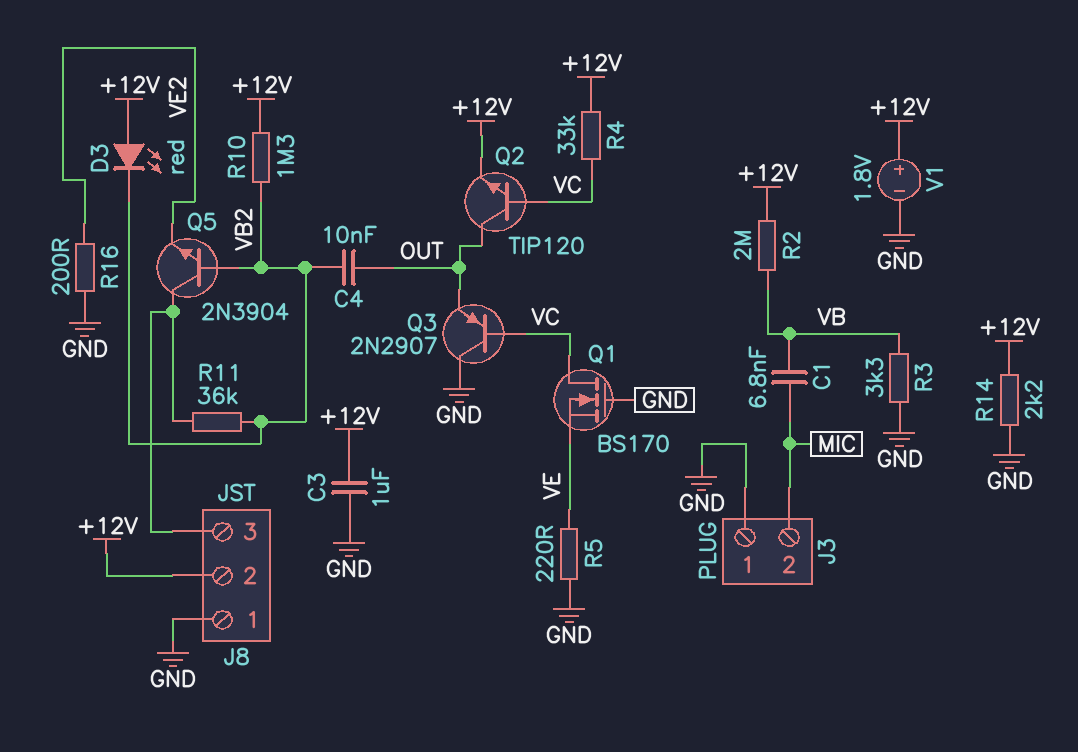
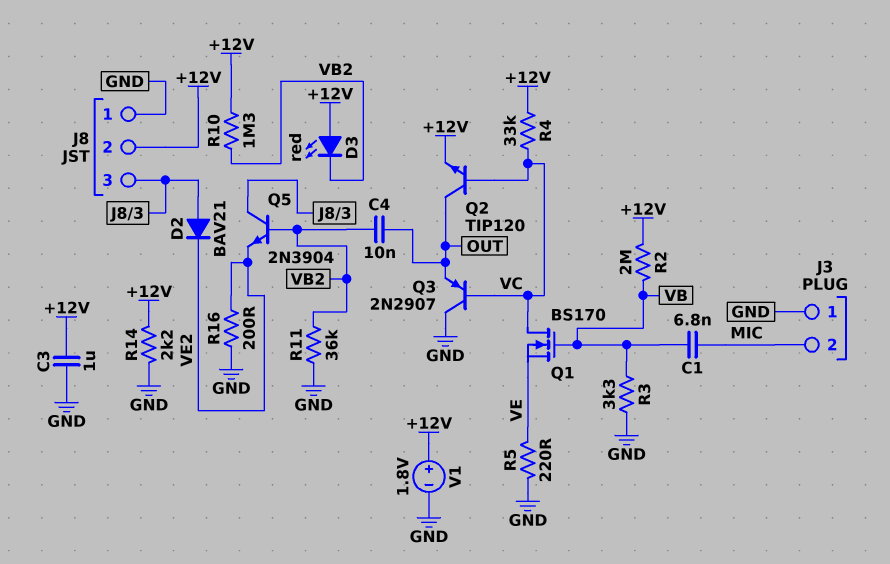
D2: none -> diode BAV21 (A J8/3, K VE2)
Q1: NMOS BS170 (G GND, D VC, S VE) -> NMOS BS170 (G VB, D VC, S VE)
R11: 36k (J8/3, VB2) -> 36k (GND, VB2)

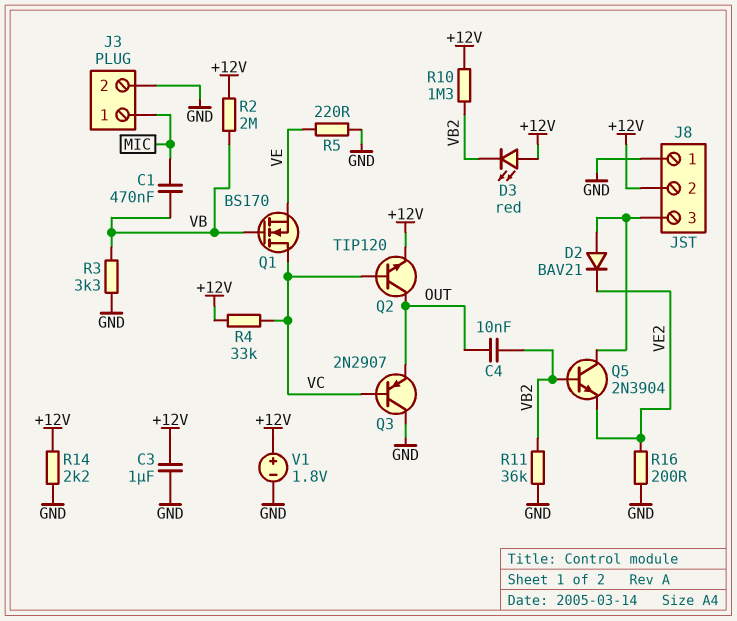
C1: 6.8nF (MIC, VB) -> 470nF (MIC, VB)
J3 pin 1: GND -> MIC
J3 pin 2: MIC -> GND

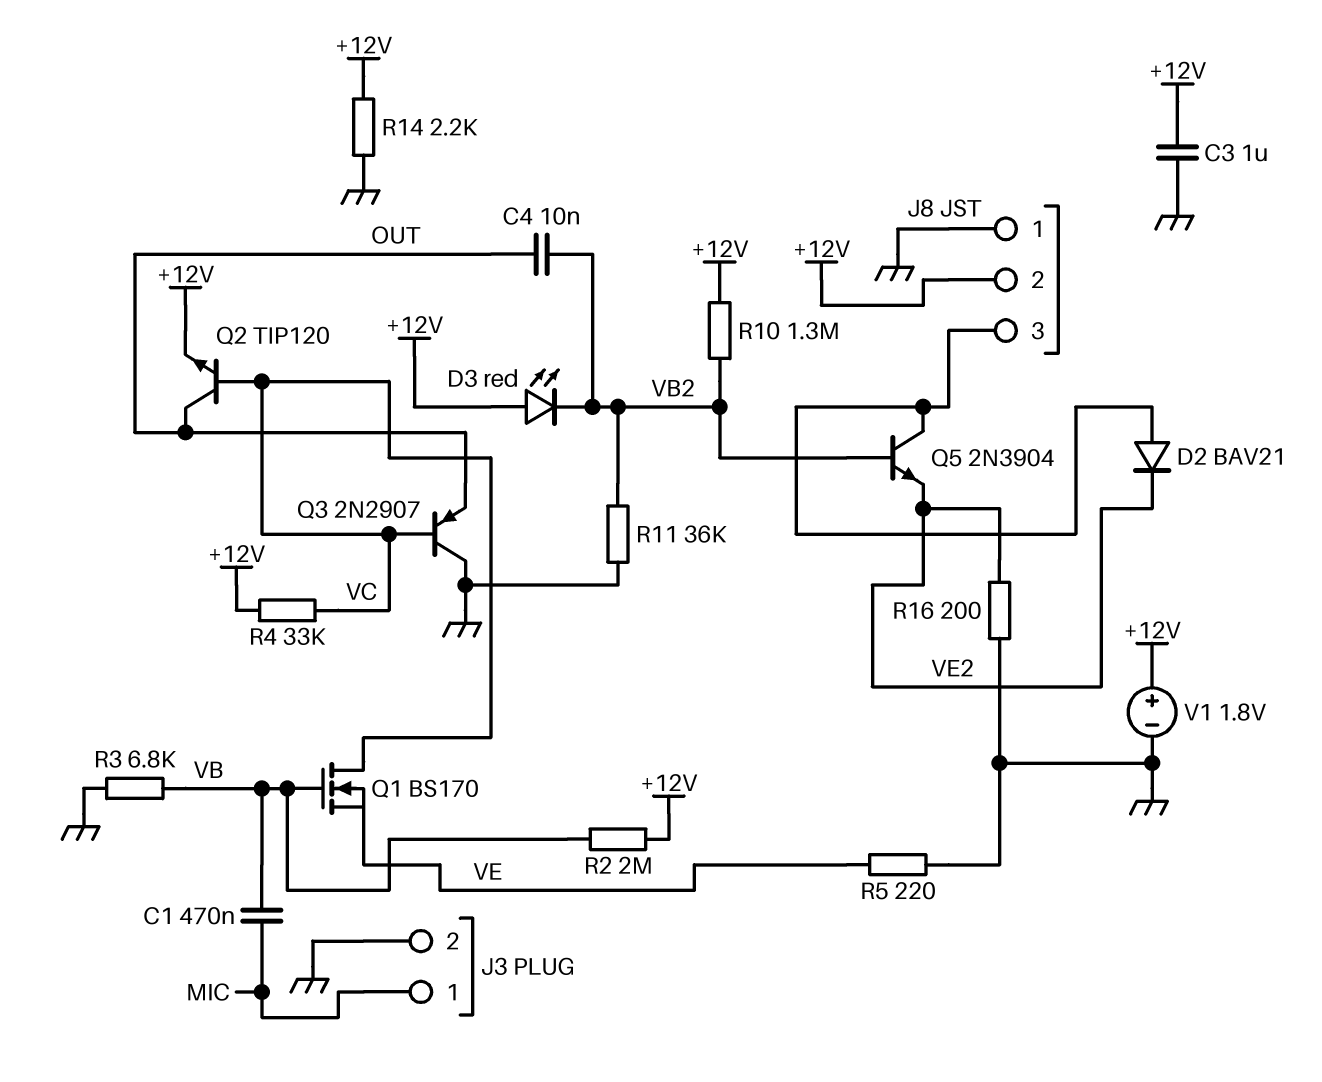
R3: 3.3k (GND, VB) -> 6.8k (GND, VB)

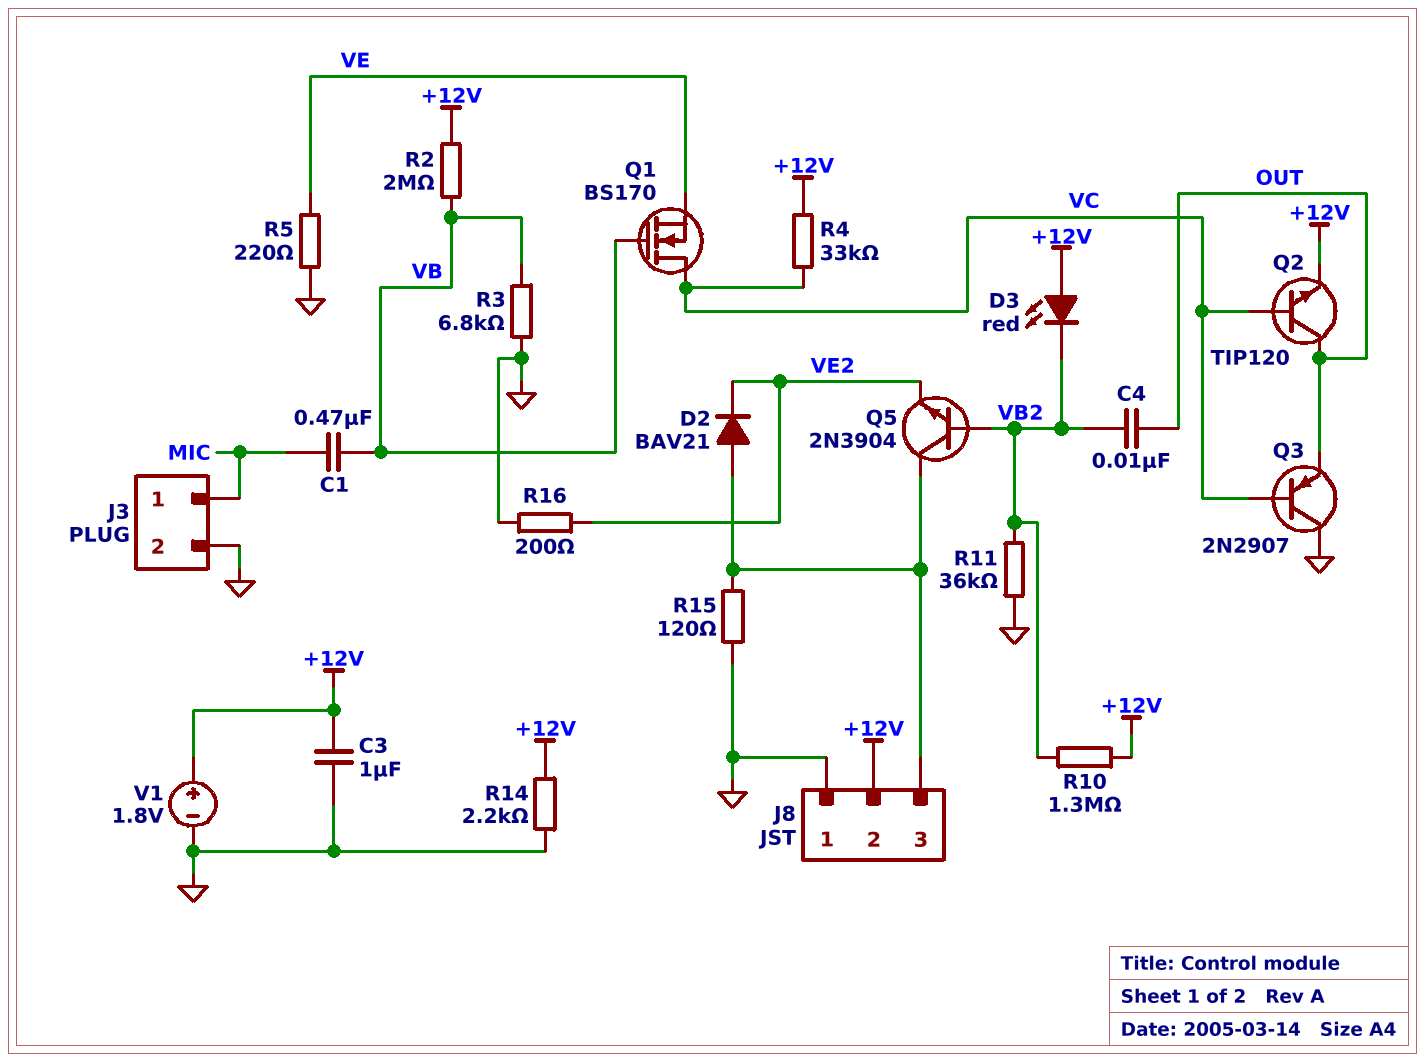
R15: none -> 120 (GND, J8/3)

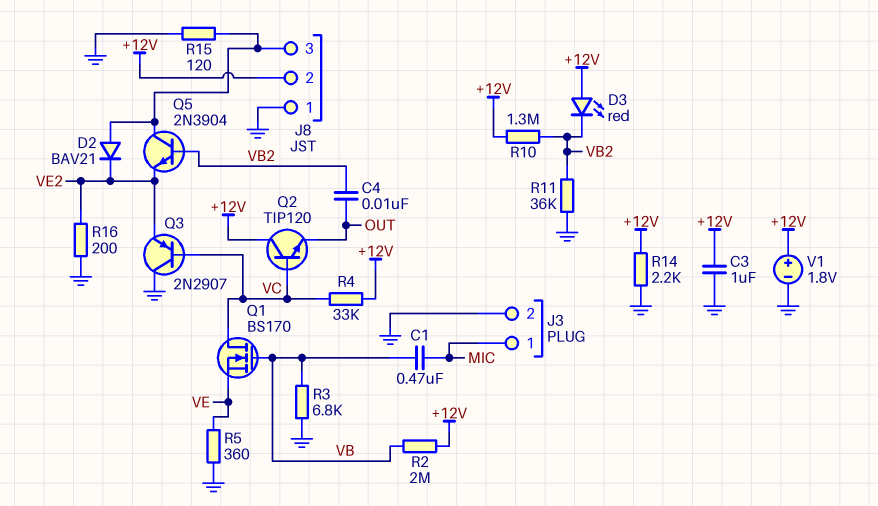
Q2: NPN TIP120 (B VC, C OUT, E +12V) -> NPN TIP120 (B VC, C +12V, E OUT)
Q3: PNP 2N2907 (B VC, C GND, E OUT) -> PNP 2N2907 (B VC, C GND, E VE2)
R5: 220 (GND, VE) -> 360 (GND, VE)

